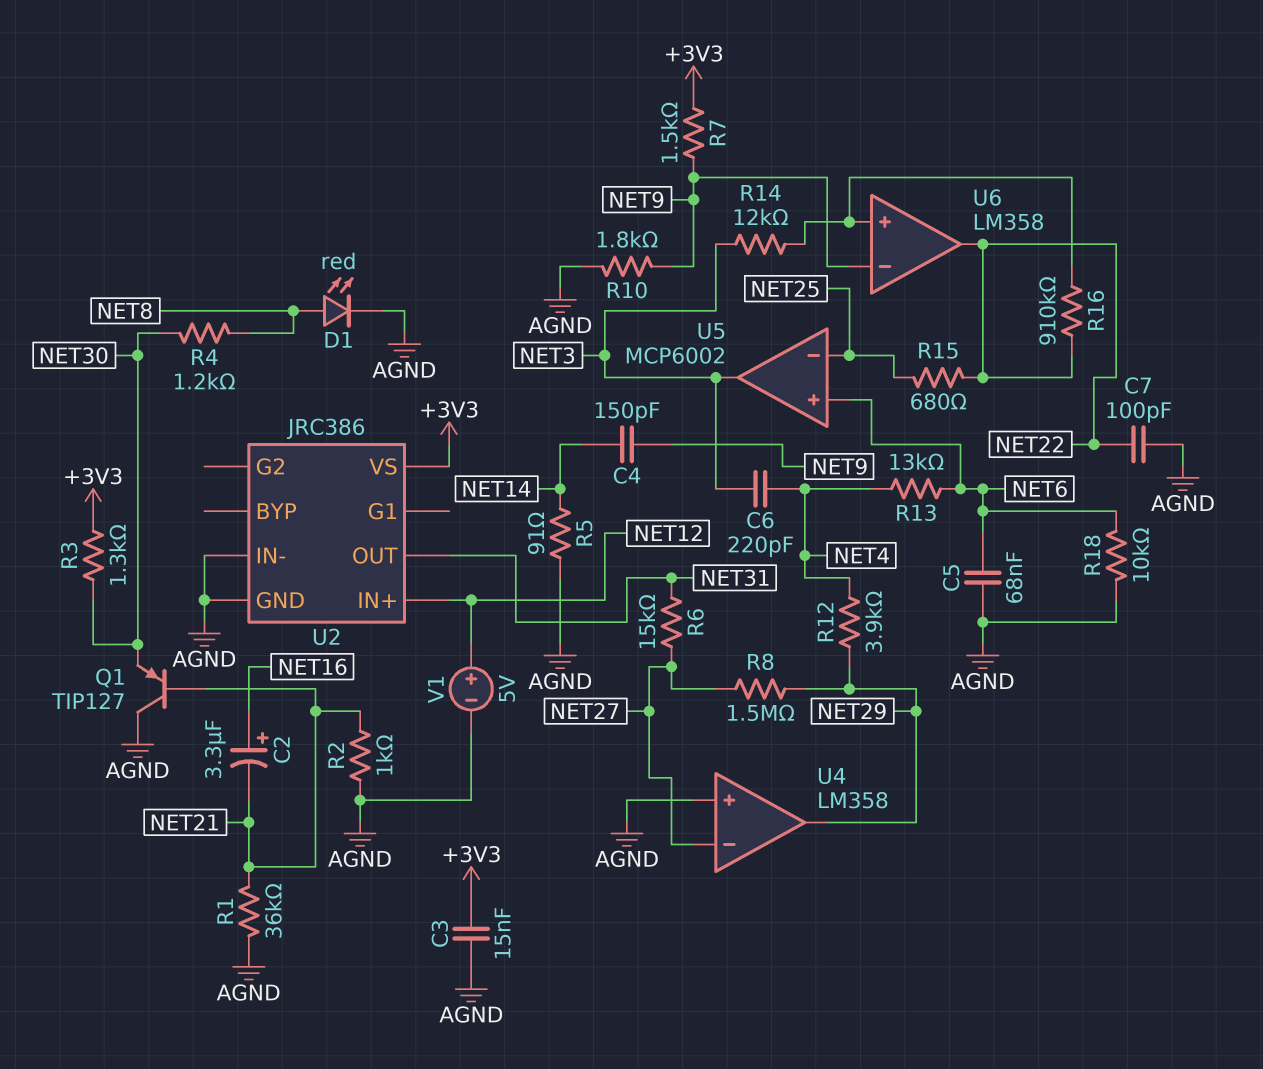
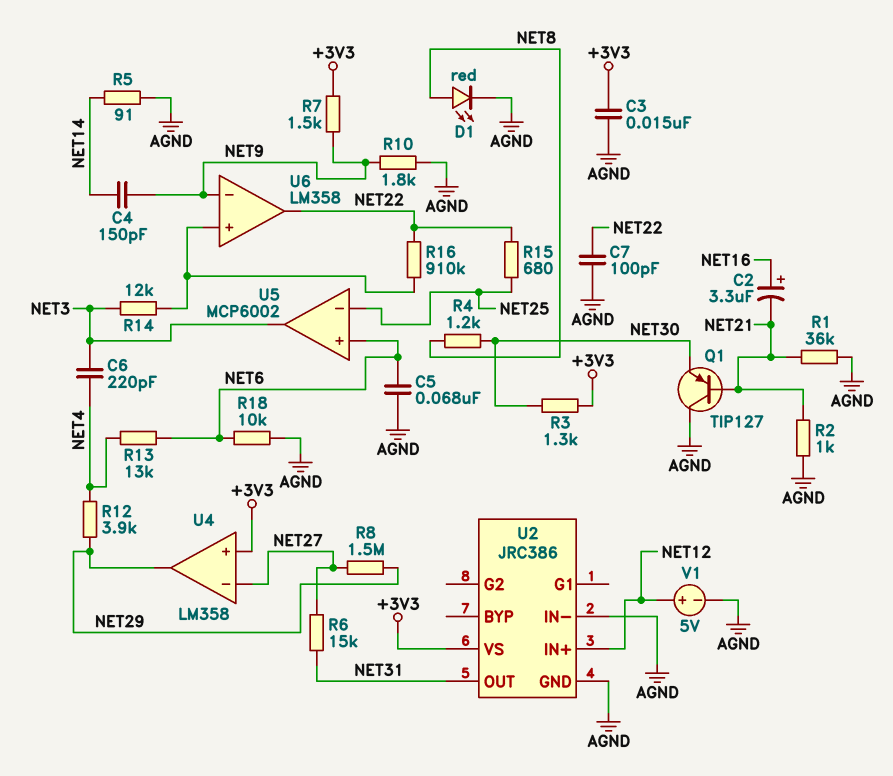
U4 pin in+: AGND -> +3V3

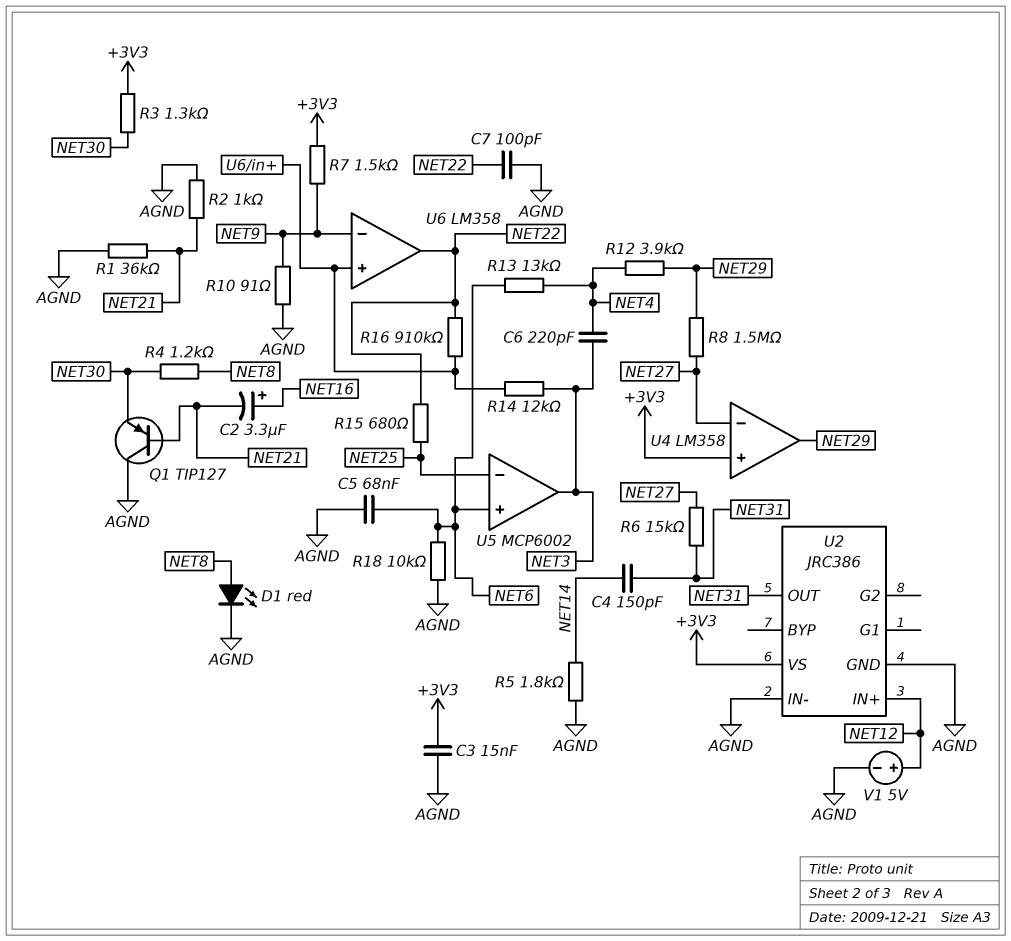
C4: 150pF (NET9, NET14) -> 150pF (NET14, NET31)
R5: 91 (AGND, NET14) -> 1.8k (AGND, NET14)
R10: 1.8k (AGND, NET9) -> 91 (AGND, NET9)

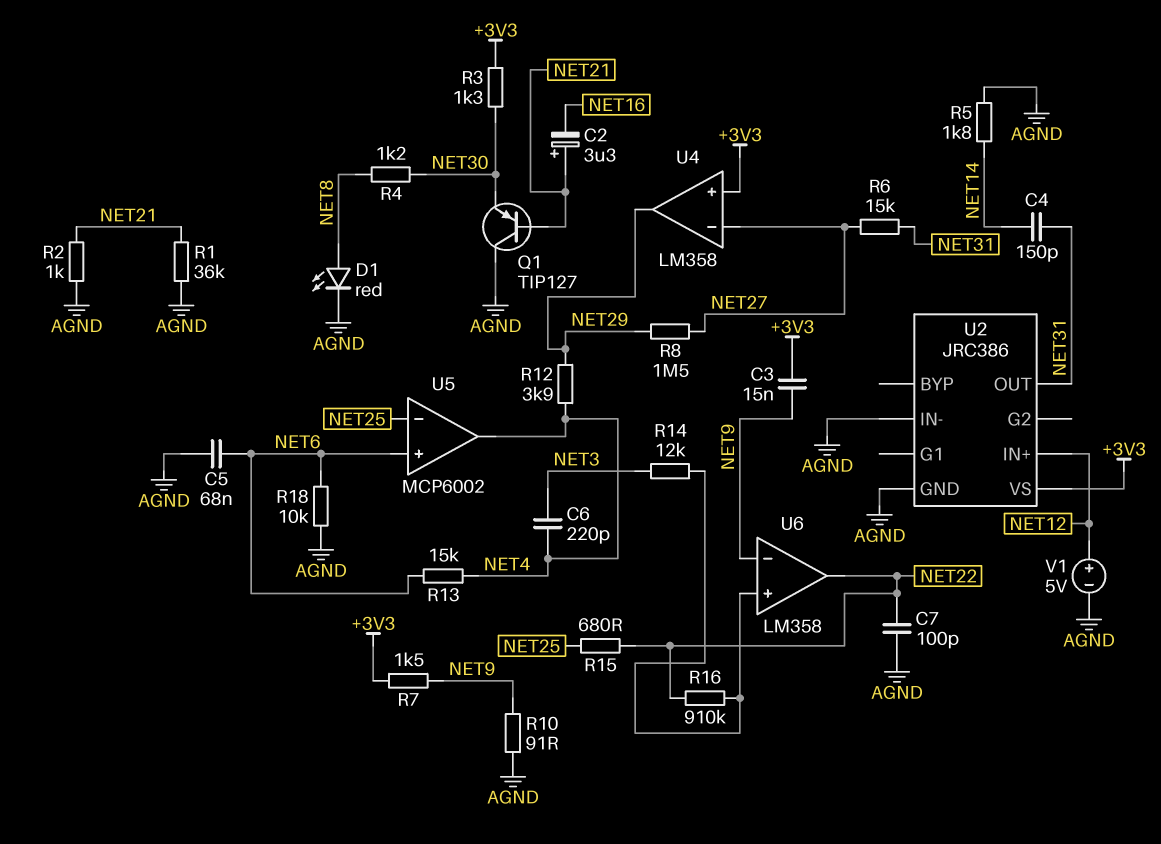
C2: 3.3uF (plus NET16, minus NET21) -> 3.3uF (plus NET21, minus NET16)
C3: 15nF (+3V3, AGND) -> 15nF (+3V3, NET9)
R13: 13k (NET4, NET6) -> 15k (NET4, NET6)
U5 pin out: NET3 -> NET4

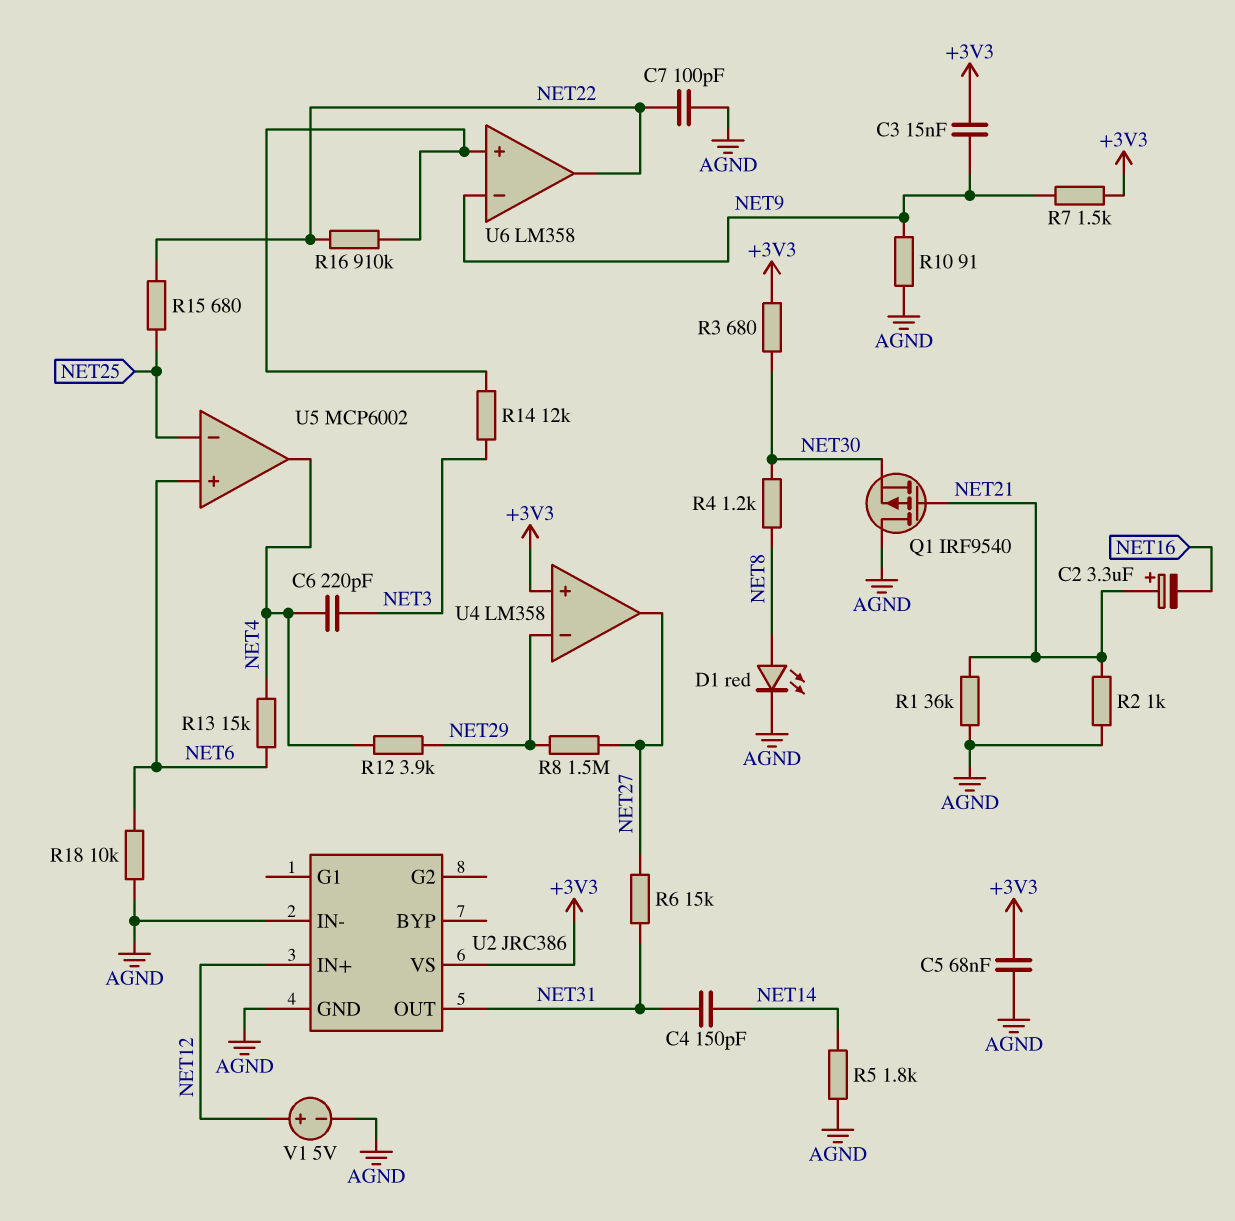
C5: 68nF (AGND, NET6) -> 68nF (+3V3, AGND)
Q1: PNP TIP127 (B NET21, C AGND, E NET30) -> PMOS IRF9540 (G NET21, D AGND, S NET30)
R3: 1.3k (+3V3, NET30) -> 680 (+3V3, NET30)
U4 pin in-: NET27 -> NET29
U4 pin out: NET29 -> NET27

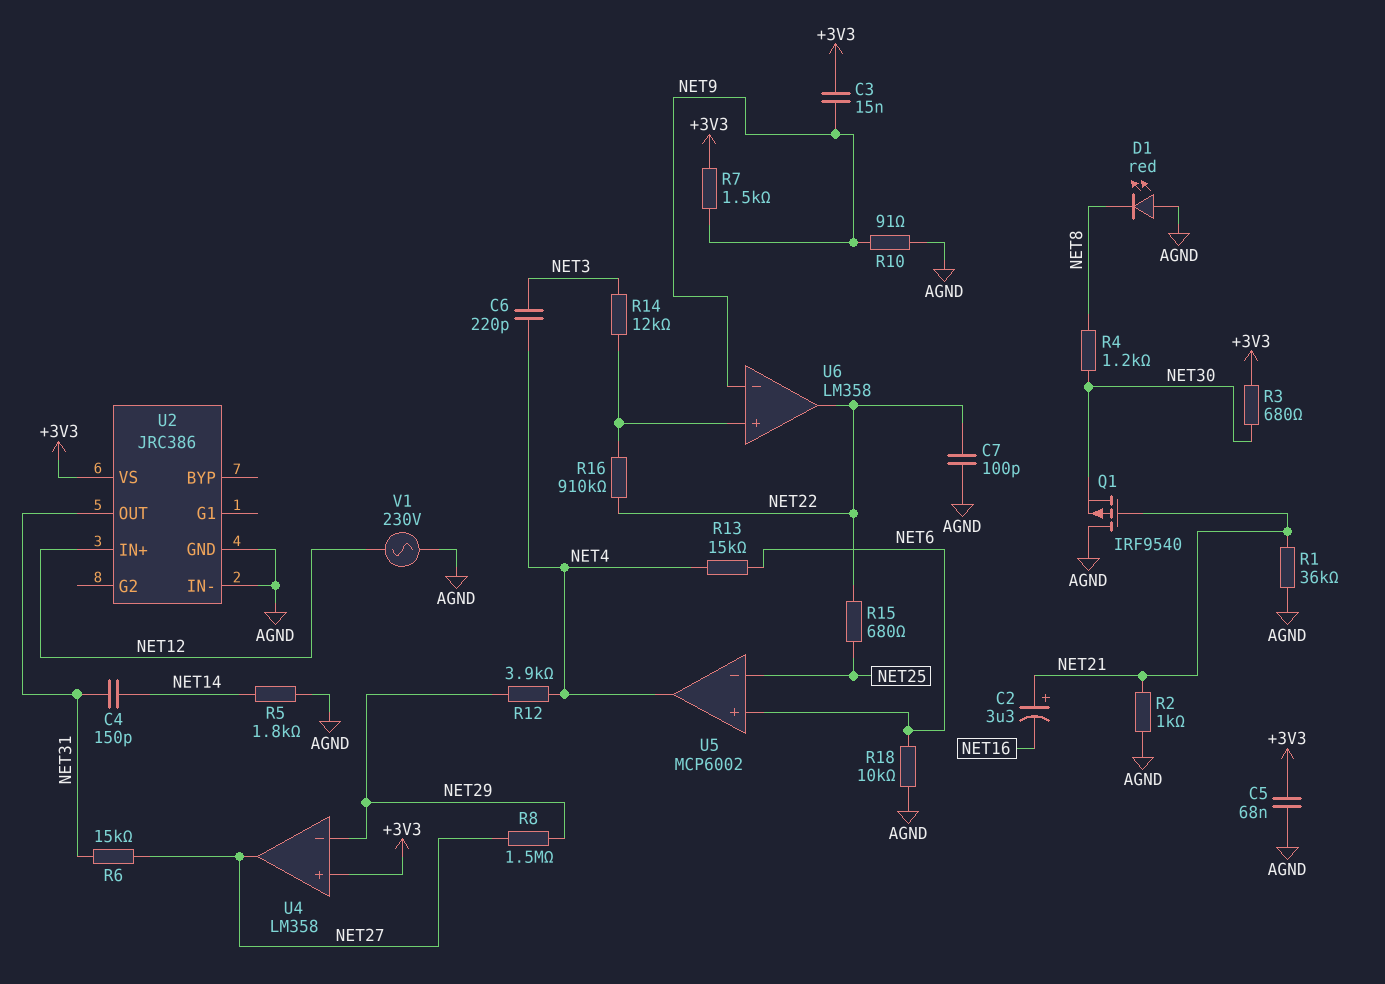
D1: LED red (A NET8, K AGND) -> LED red (A AGND, K NET8)
V1: 5V (plus NET12, minus AGND) -> AC 230V (AGND, NET12)

